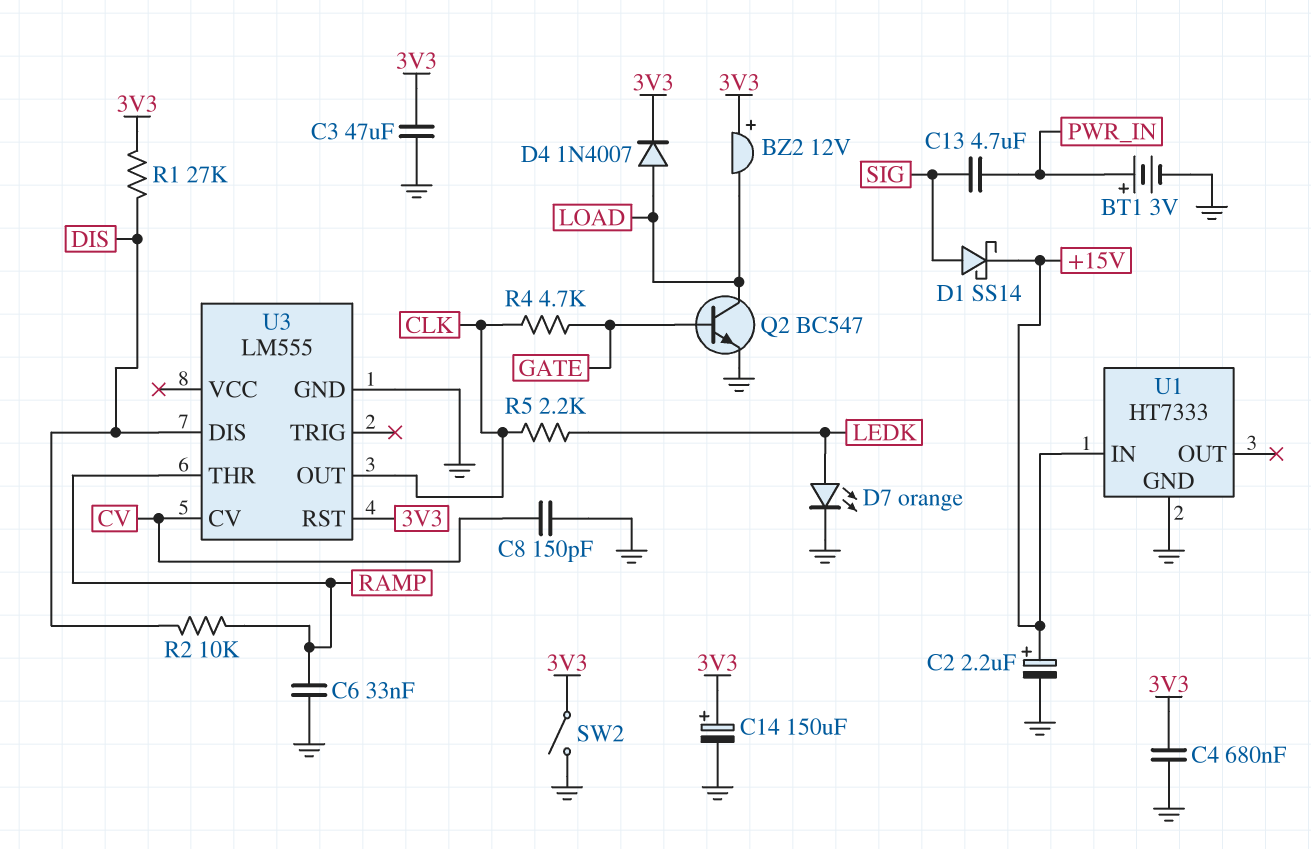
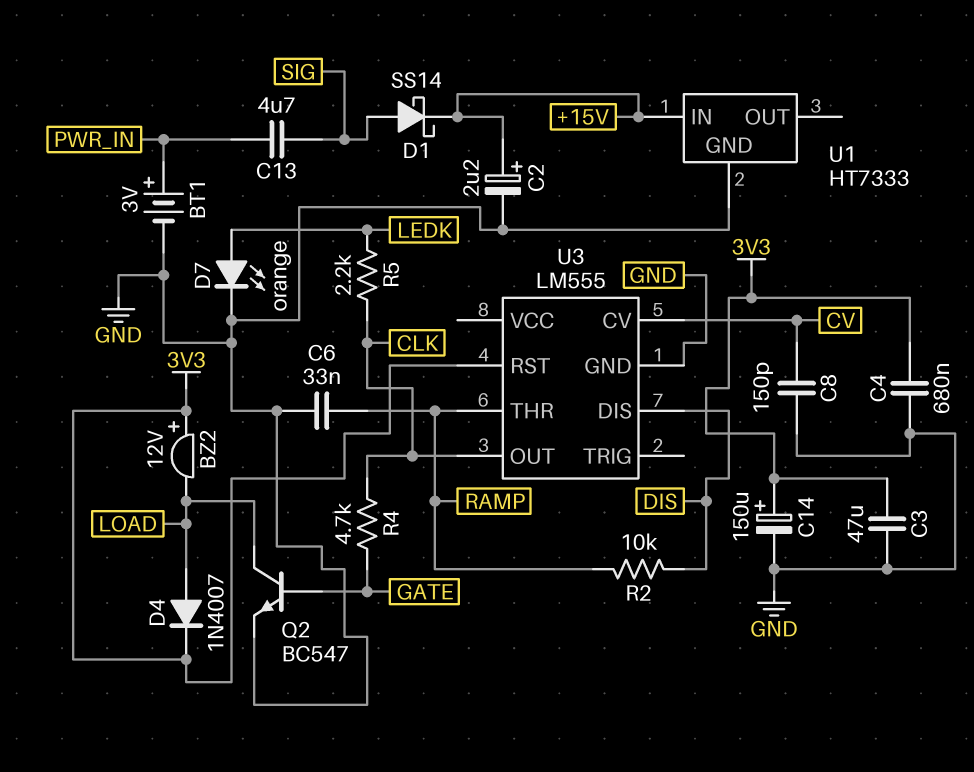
R1: 27k (3V3, DIS) -> none
SW2: switch (3V3, GND) -> none

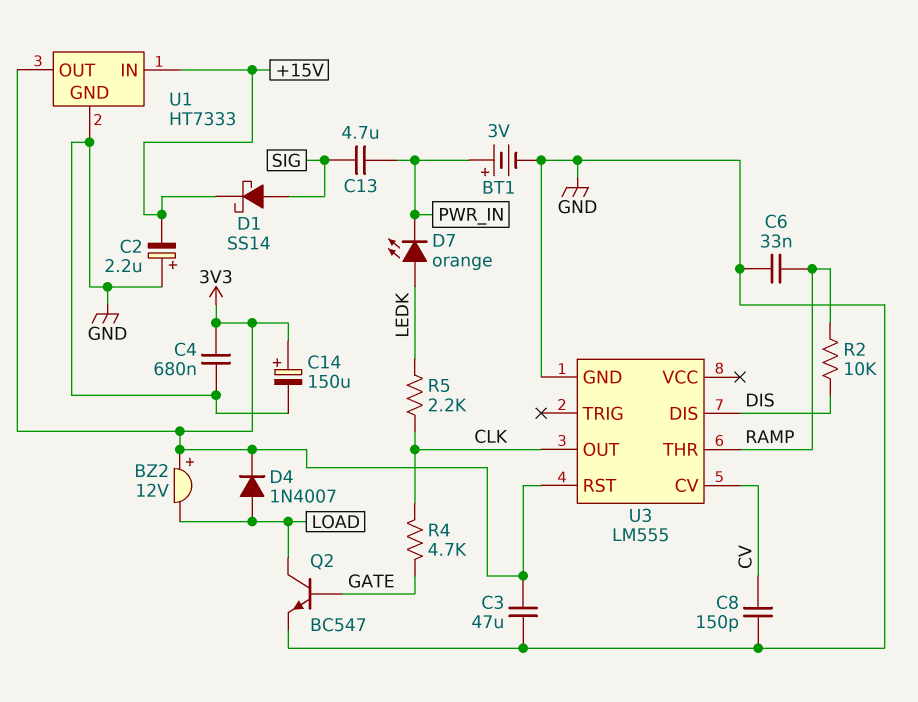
C2: 2.2uF (plus +15V, minus GND) -> 2.2uF (plus GND, minus +15V)
D7: LED orange (A LEDK, K GND) -> LED orange (A LEDK, K PWR_IN)
U1 pin OUT: none -> 3V3

